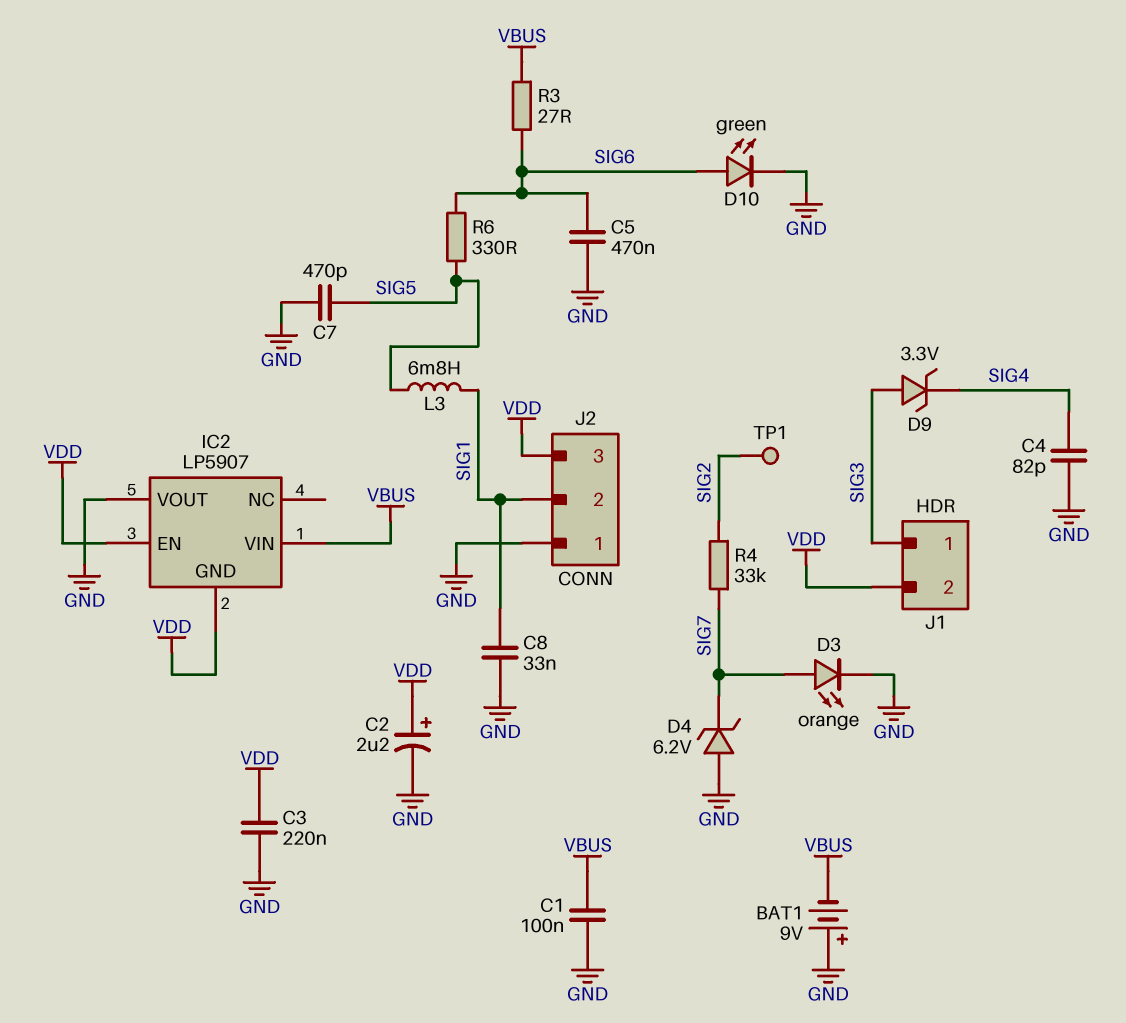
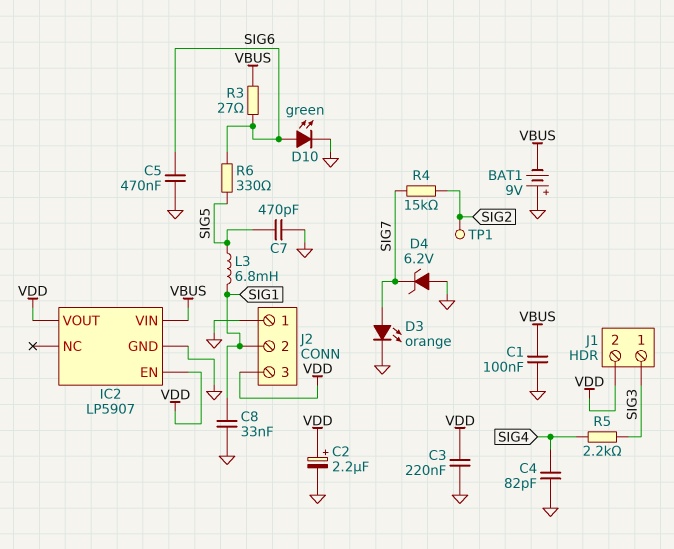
D9: zener 3.3V (A SIG3, K SIG4) -> none
IC2 pin GND: VDD -> GND
IC2 pin VOUT: GND -> VDD
R4: 33k (SIG2, SIG7) -> 15k (SIG2, SIG7)
R5: none -> 2.2k (SIG3, SIG4)

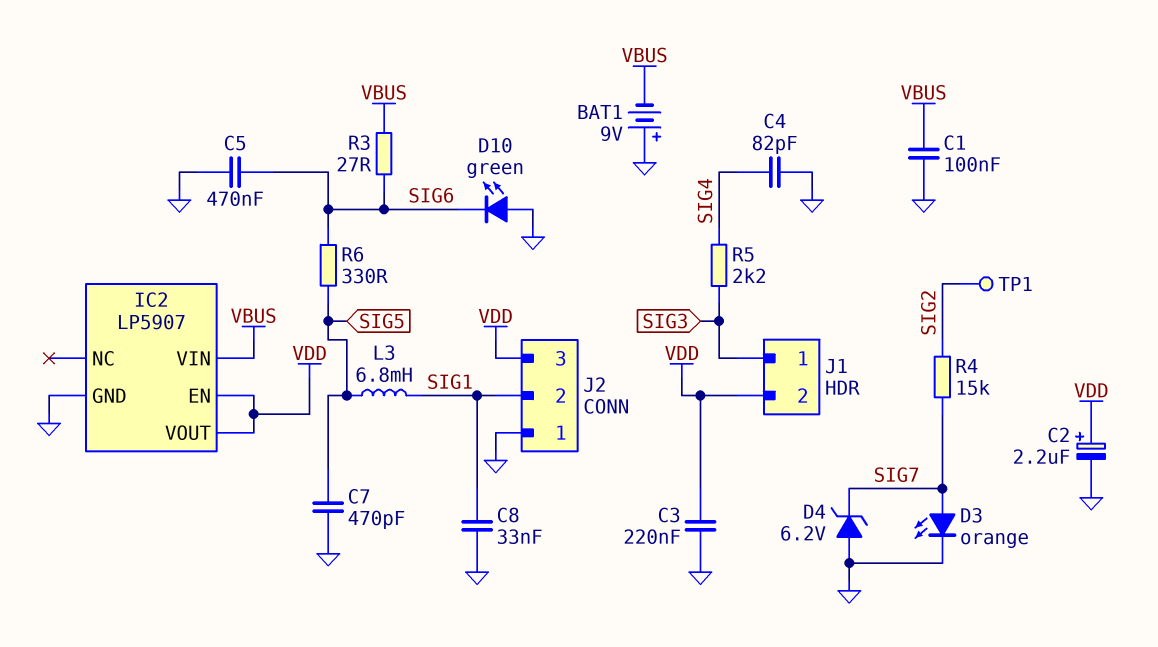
D10: LED green (A SIG6, K GND) -> LED green (A GND, K SIG6)

